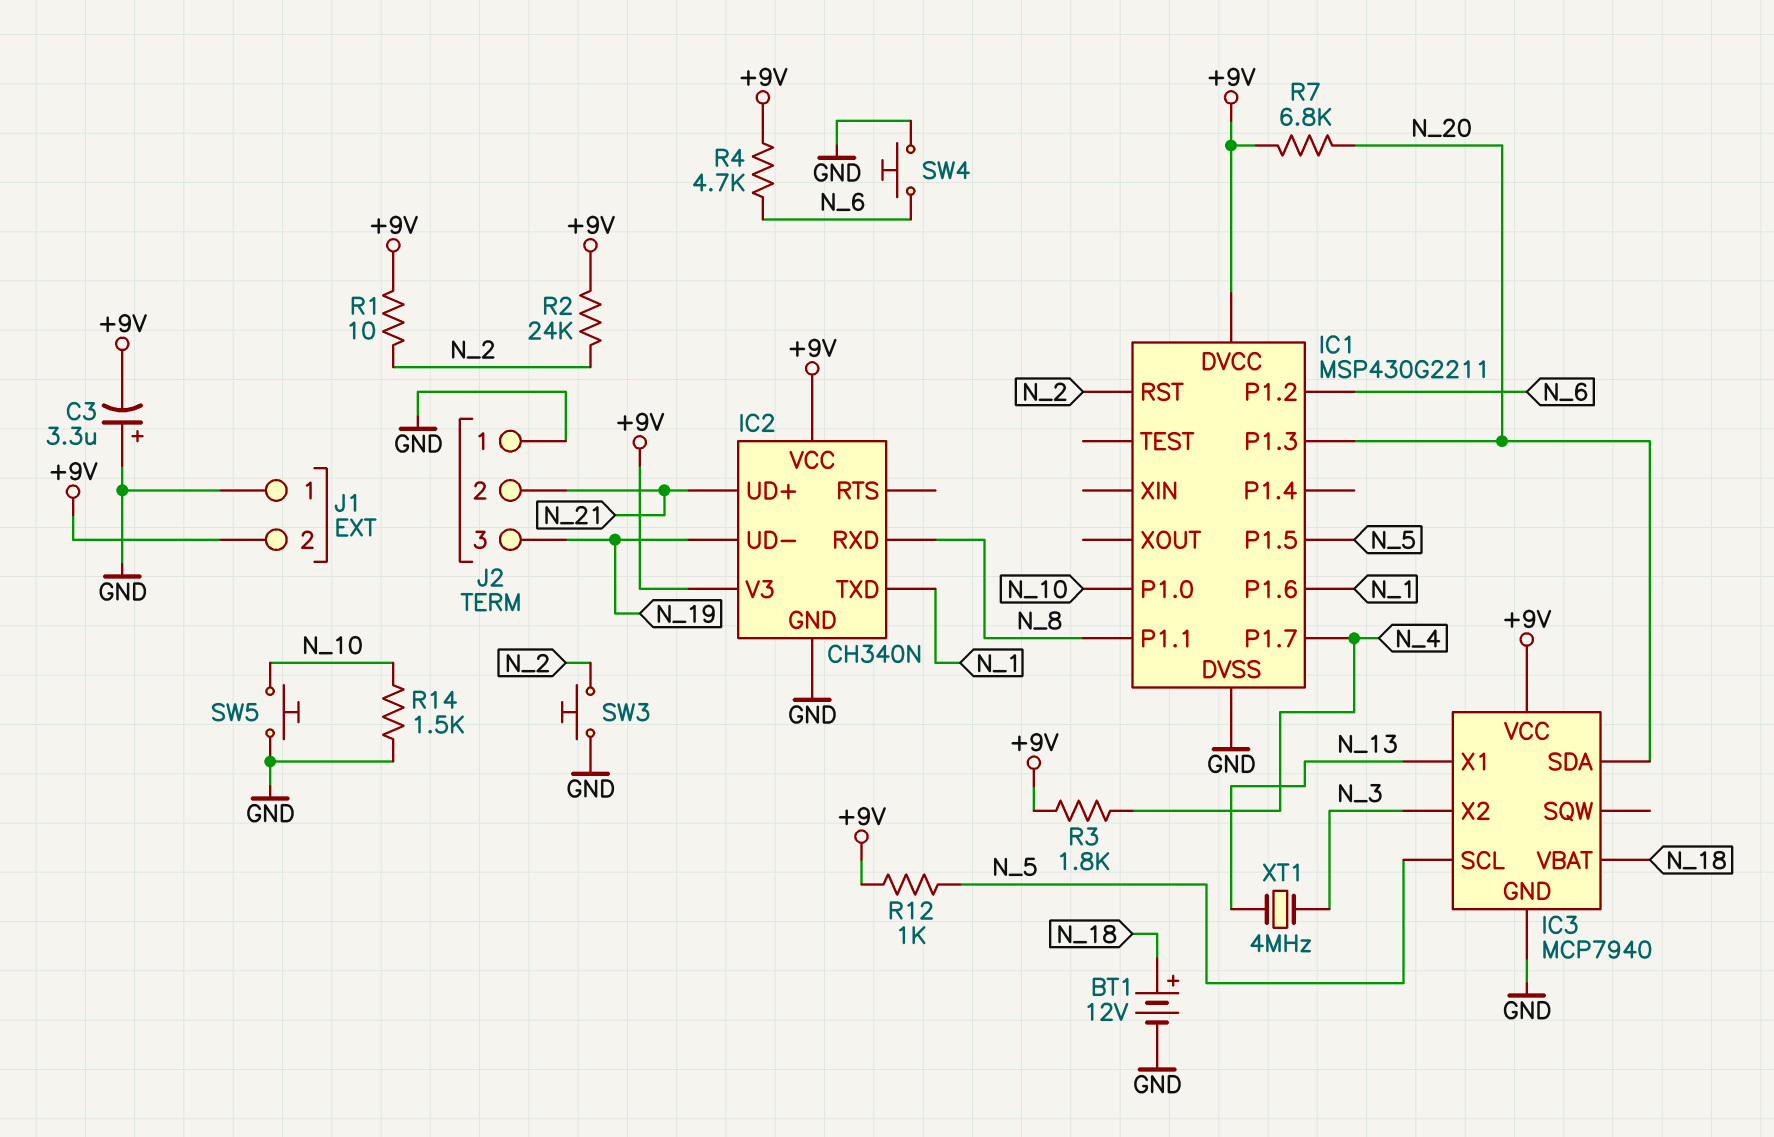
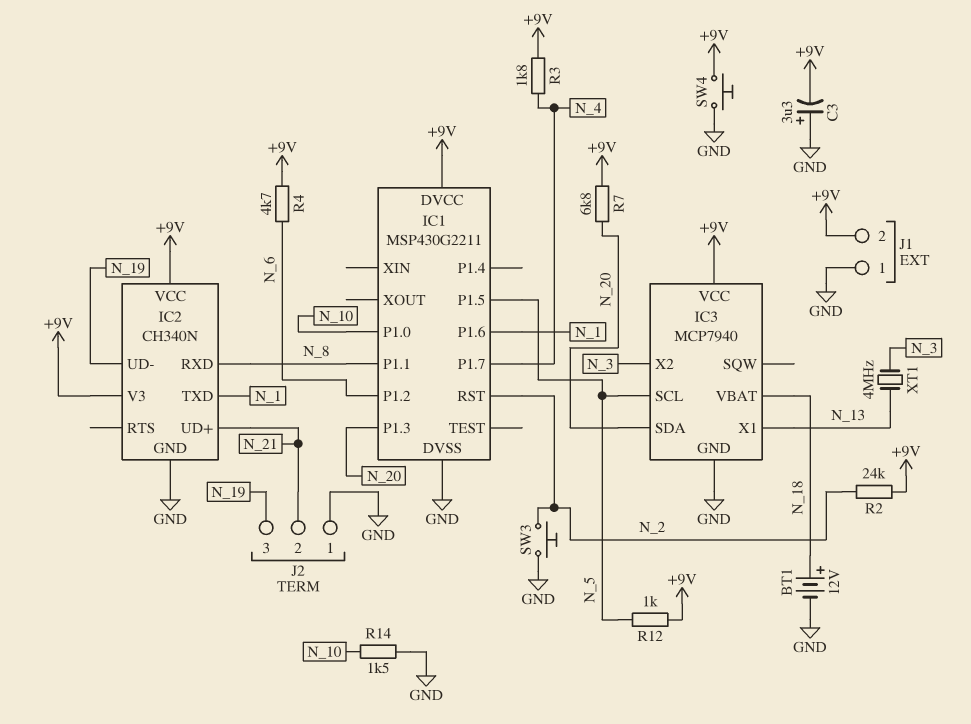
R1: 10 (+9V, N_2) -> none
SW4: button (GND, N_6) -> button (+9V, GND)
SW5: button (GND, N_10) -> none

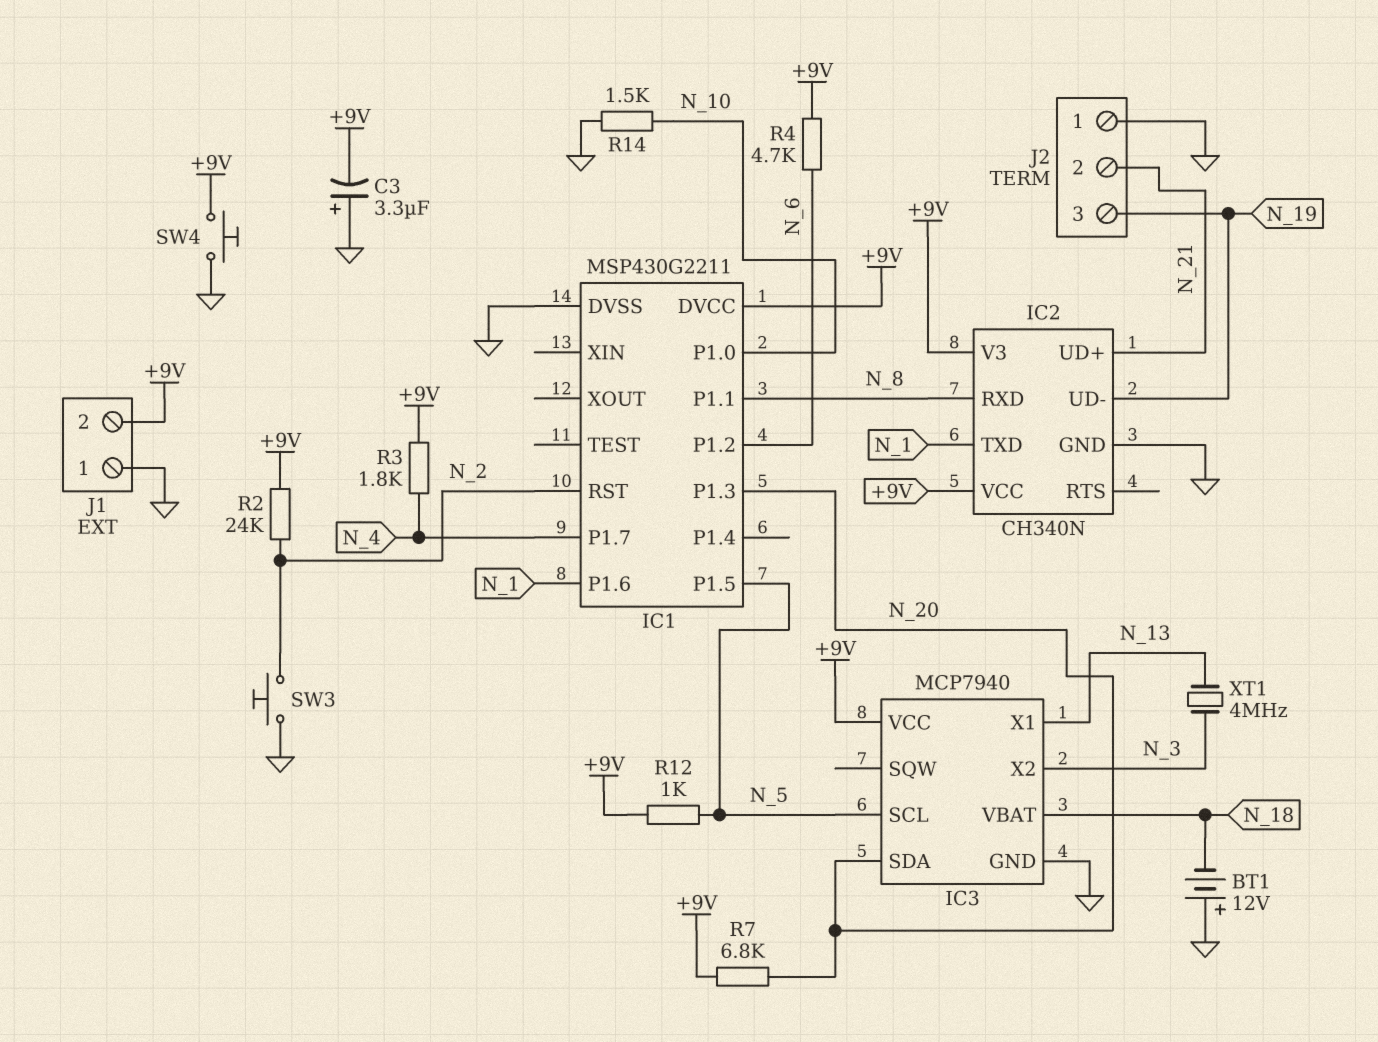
BT1: 12V (plus N_18, minus GND) -> 12V (plus GND, minus N_18)

